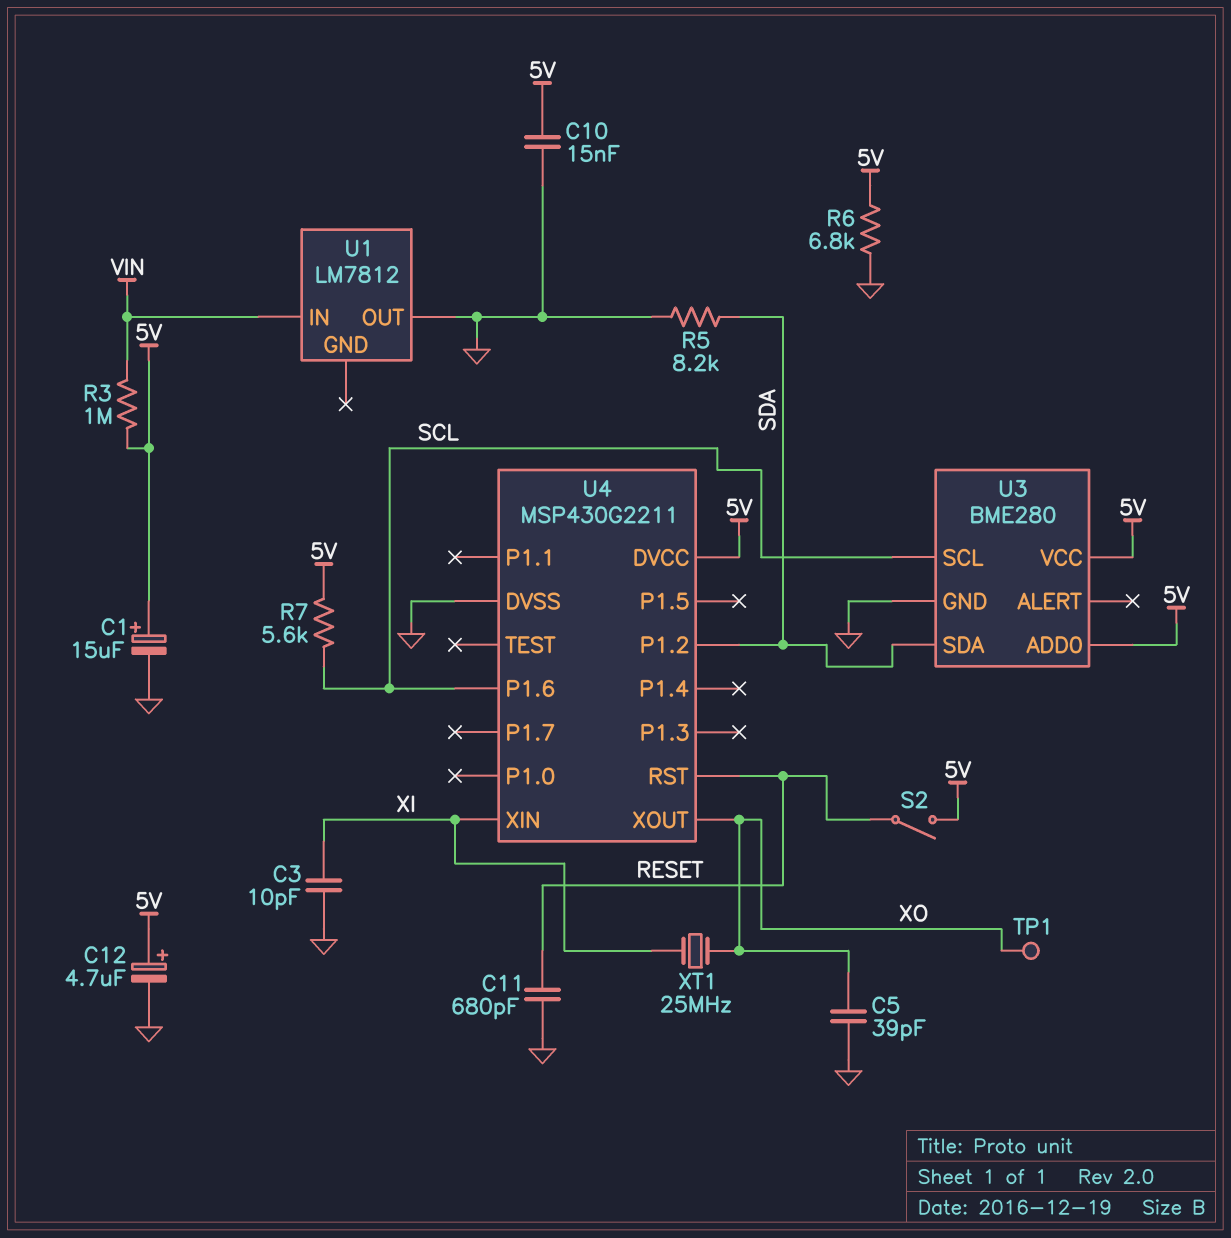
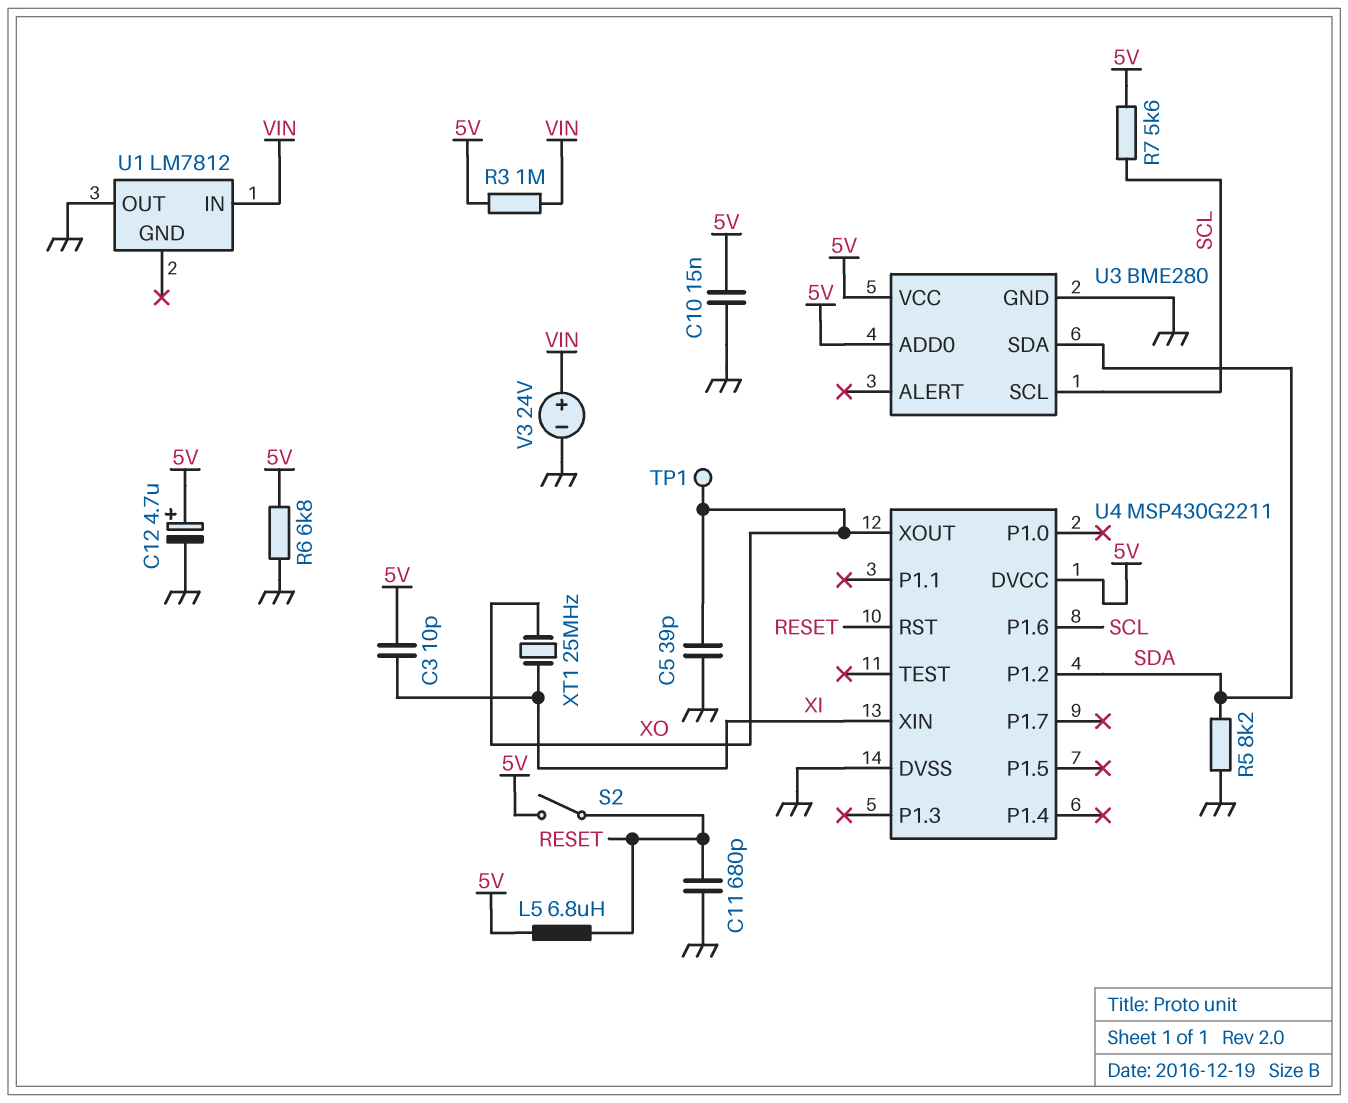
C1: 15uF (plus 5V, minus GND) -> none
C3: 10pF (GND, XI) -> 10pF (5V, XI)
L5: none -> 6.8uH (5V, RESET)
V3: none -> 24V (plus VIN, minus GND)

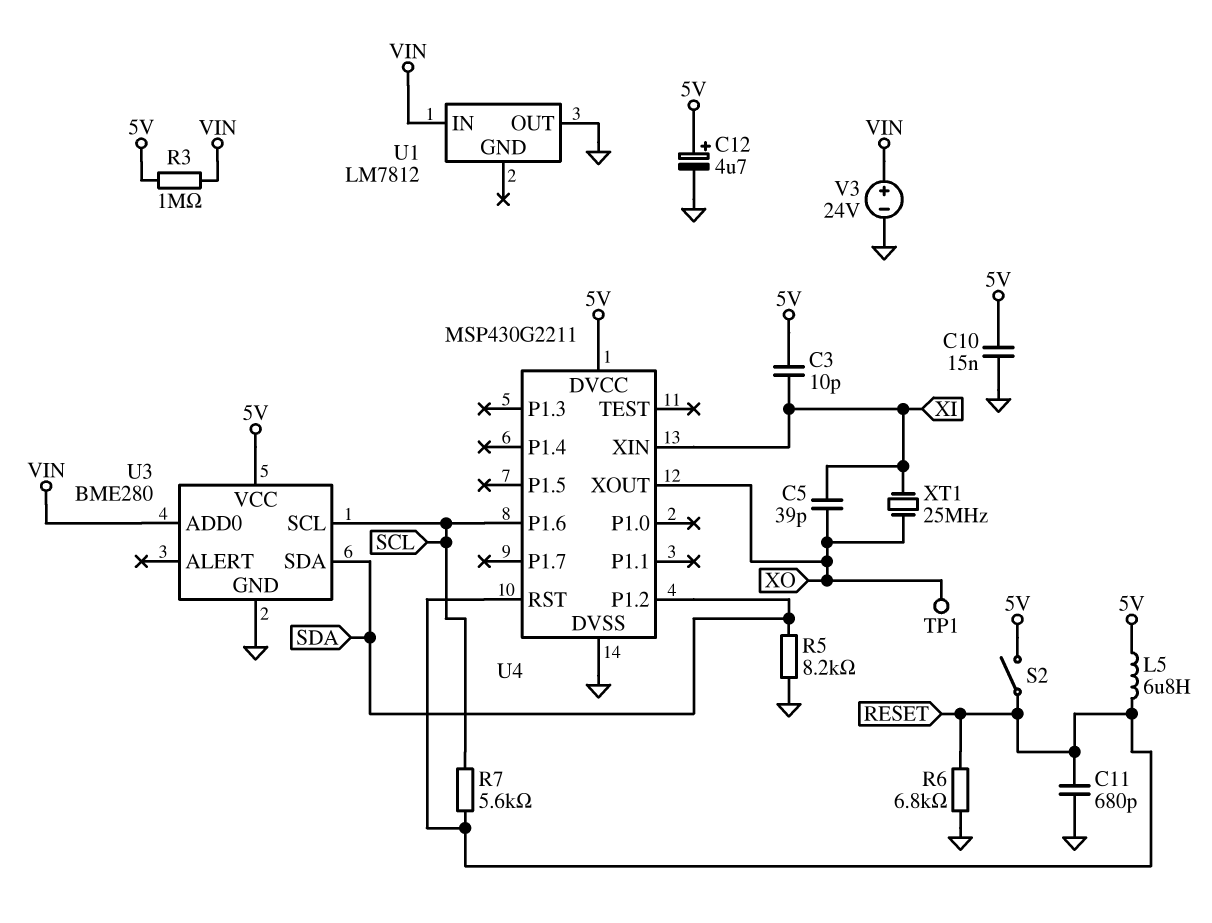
C5: 39pF (GND, XO) -> 39pF (XI, XO)
R6: 6.8k (5V, GND) -> 6.8k (GND, RESET)
R7: 5.6k (5V, SCL) -> 5.6k (RESET, SCL)
U3 pin ADD0: 5V -> VIN

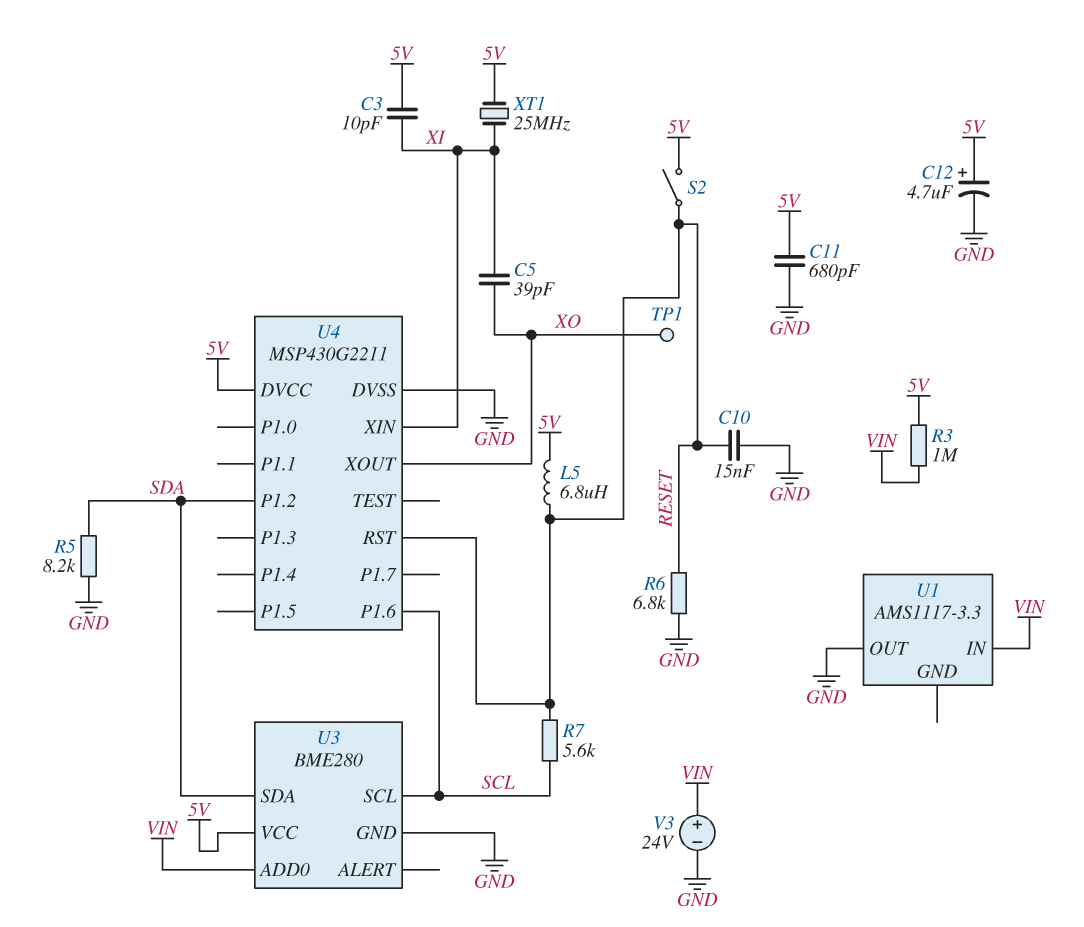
C10: 15nF (5V, GND) -> 15nF (GND, RESET)
C11: 680pF (GND, RESET) -> 680pF (5V, GND)
U1: LM7812 -> AMS1117-3.3
XT1: 25MHz (XI, XO) -> 25MHz (5V, XI)

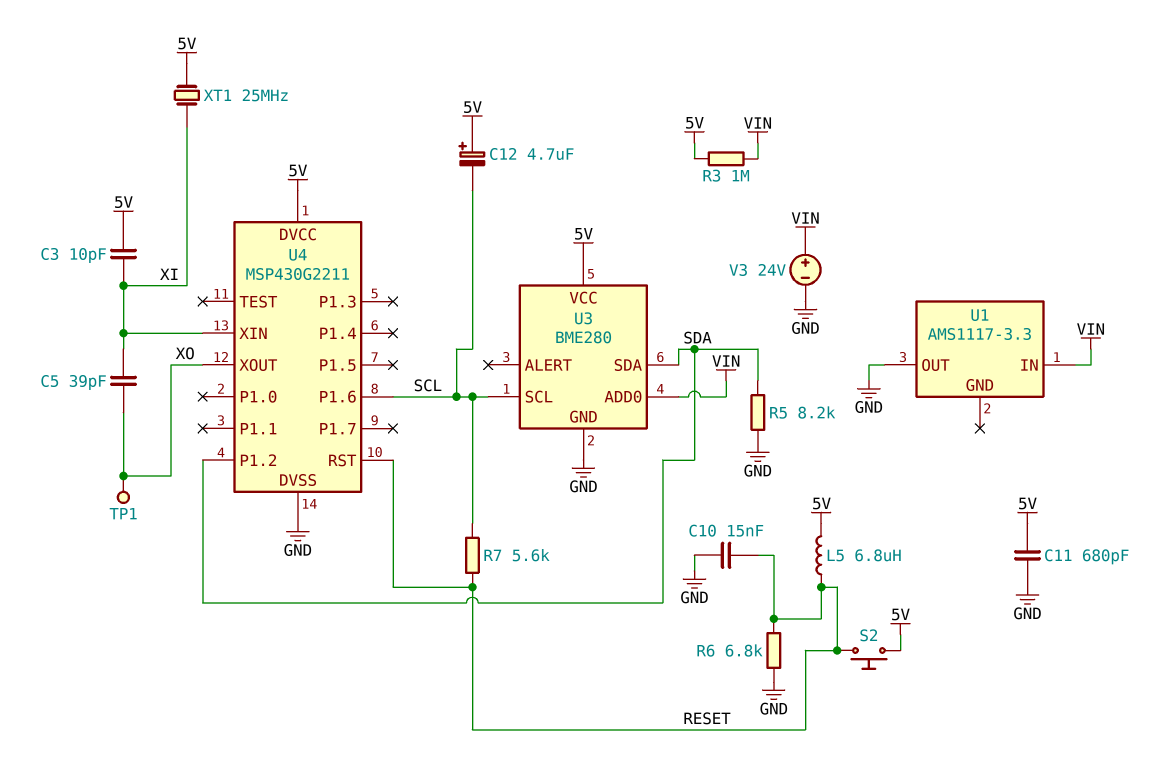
C12: 4.7uF (plus 5V, minus GND) -> 4.7uF (plus 5V, minus SCL)
S2: switch (5V, RESET) -> button (5V, RESET)

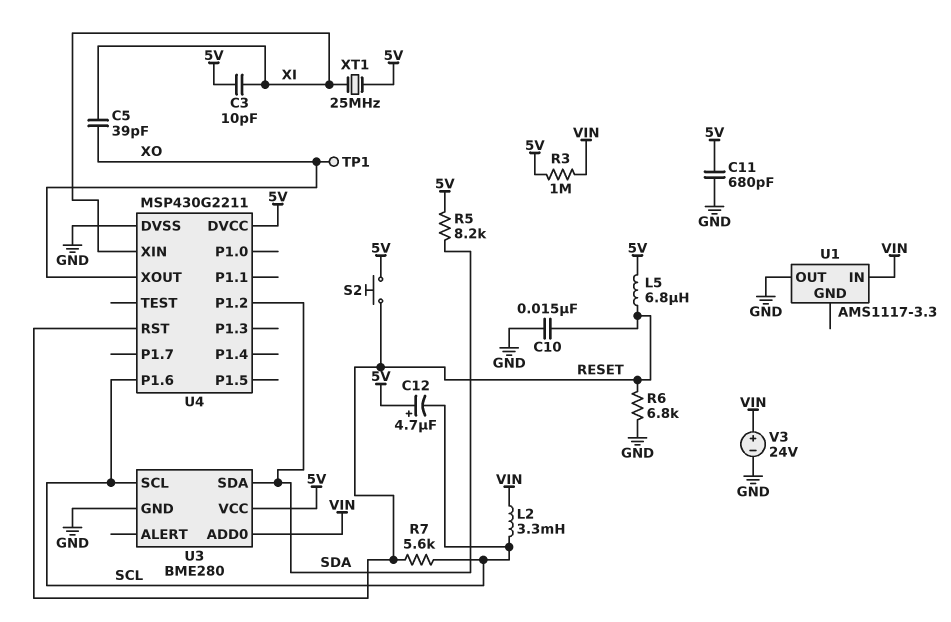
L2: none -> 3.3mH (SCL, VIN)
R5: 8.2k (GND, SDA) -> 8.2k (5V, SDA)

